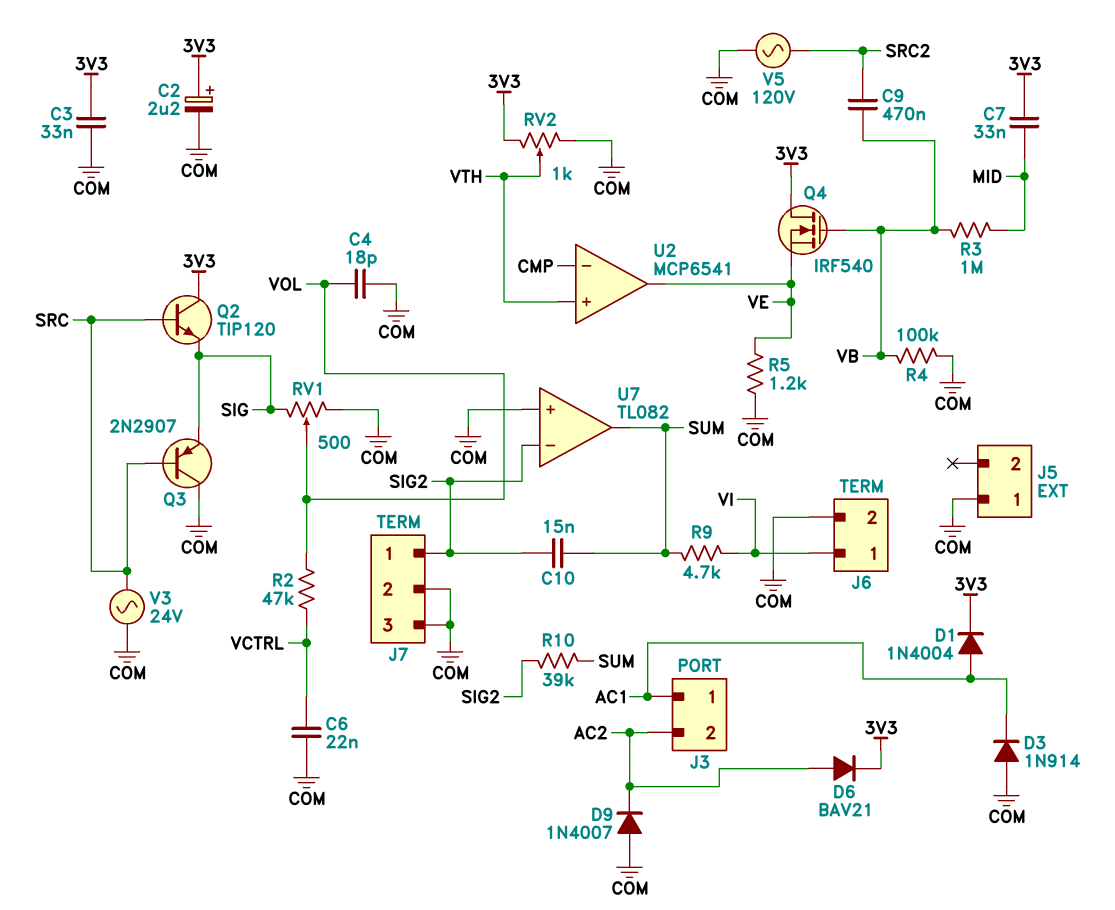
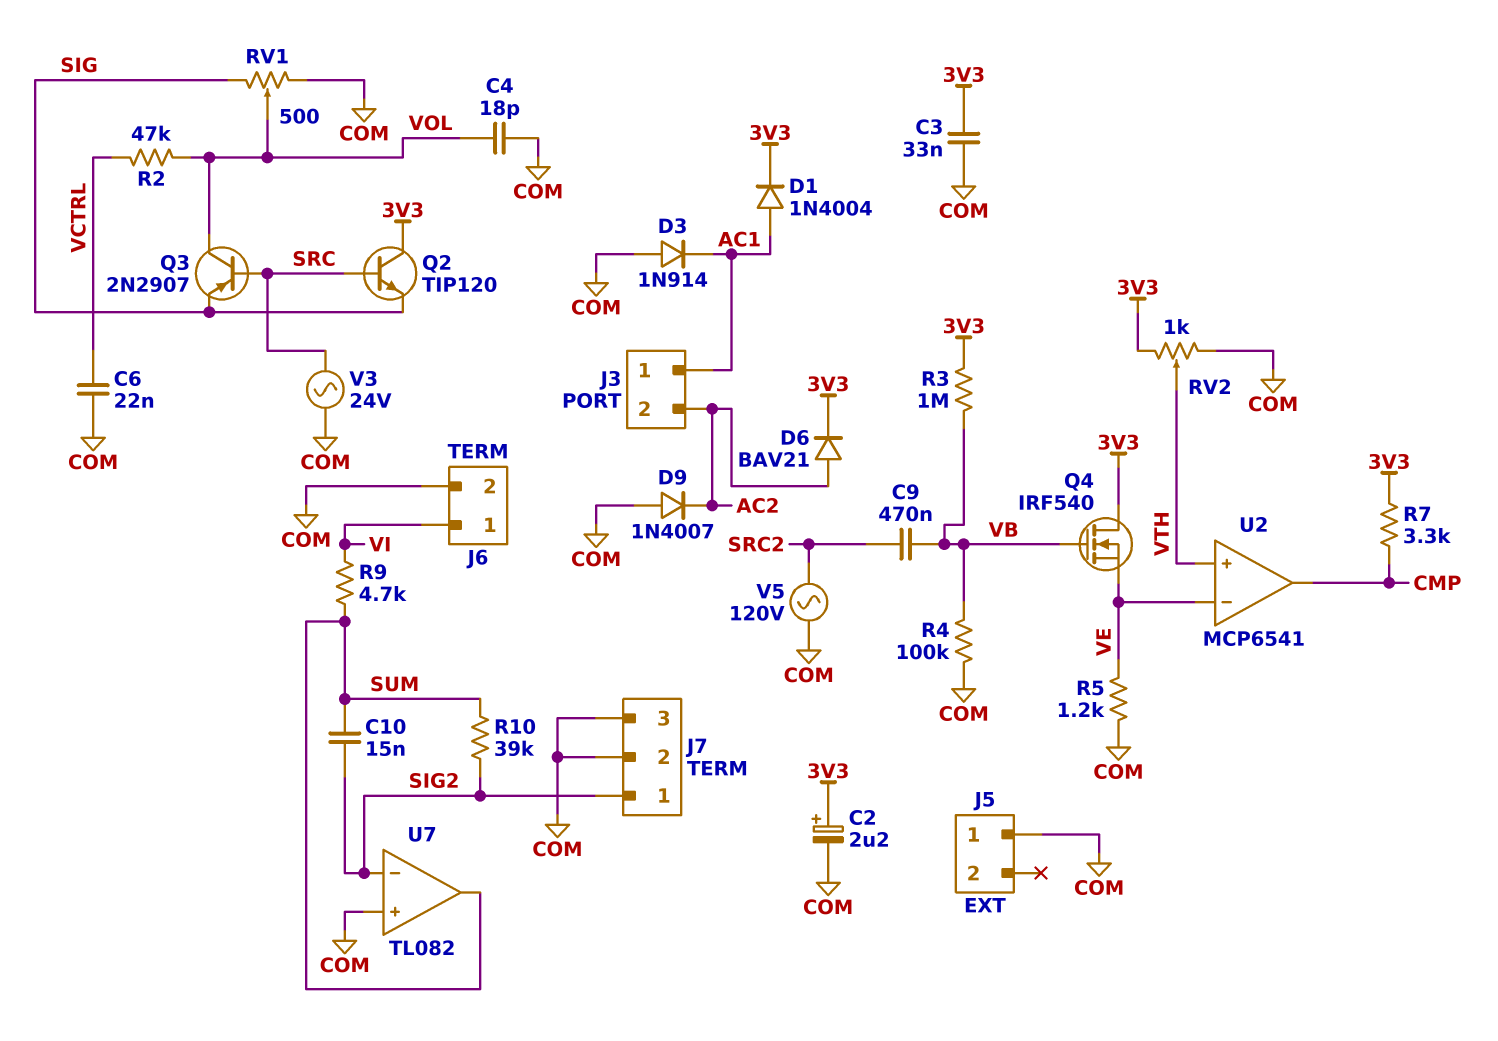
C7: 33nF (3V3, MID) -> none
Q3: PNP 2N2907 (B SRC, C COM, E SIG) -> PNP 2N2907 (B SRC, C VOL, E SIG)
R3: 1M (MID, VB) -> 1M (3V3, VB)
R7: none -> 3.3k (3V3, CMP)
U2 pin in-: CMP -> VE
U2 pin out: VE -> CMP

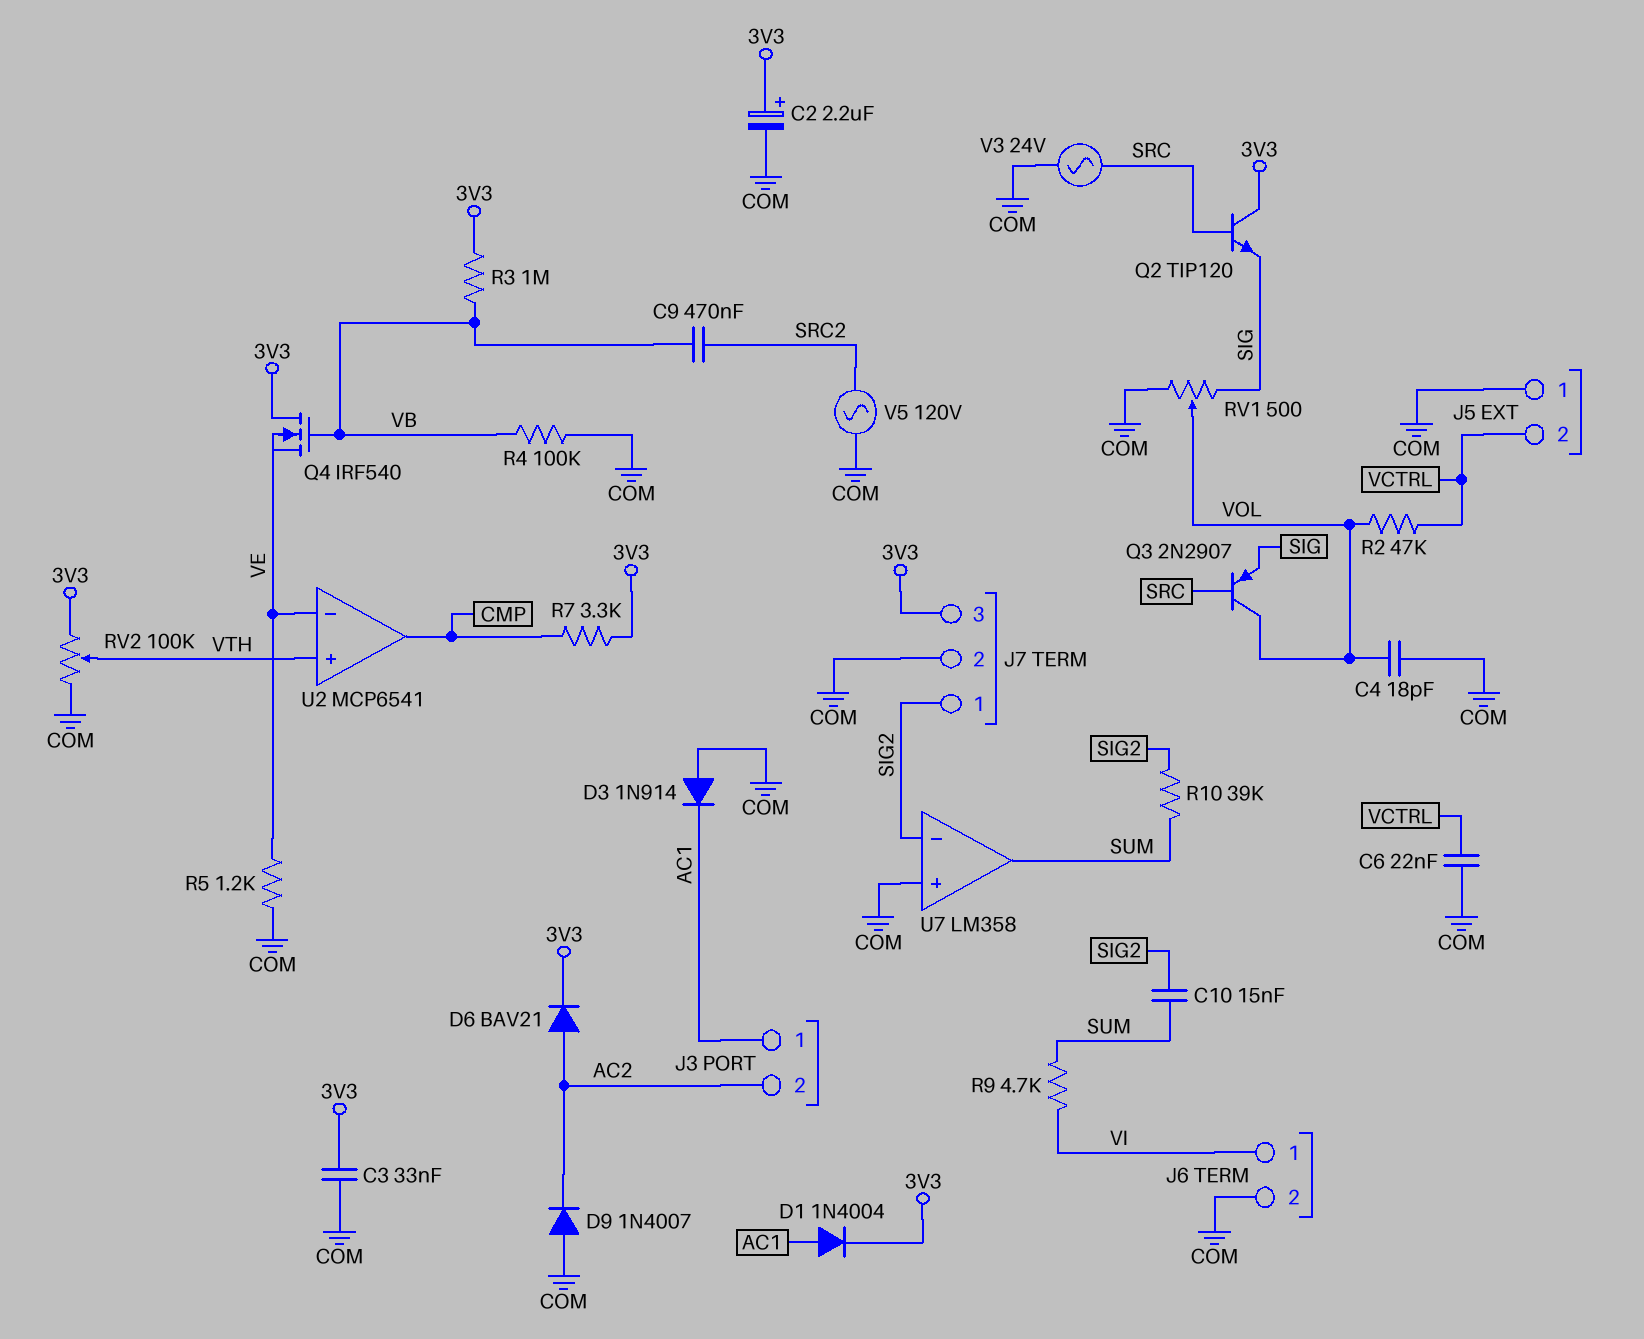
J5 pin 2: none -> VCTRL
J7 pin 3: COM -> 3V3
RV2: 1k (3V3, COM, wiper VTH) -> 100k (3V3, COM, wiper VTH)
U7: TL082 -> LM358

